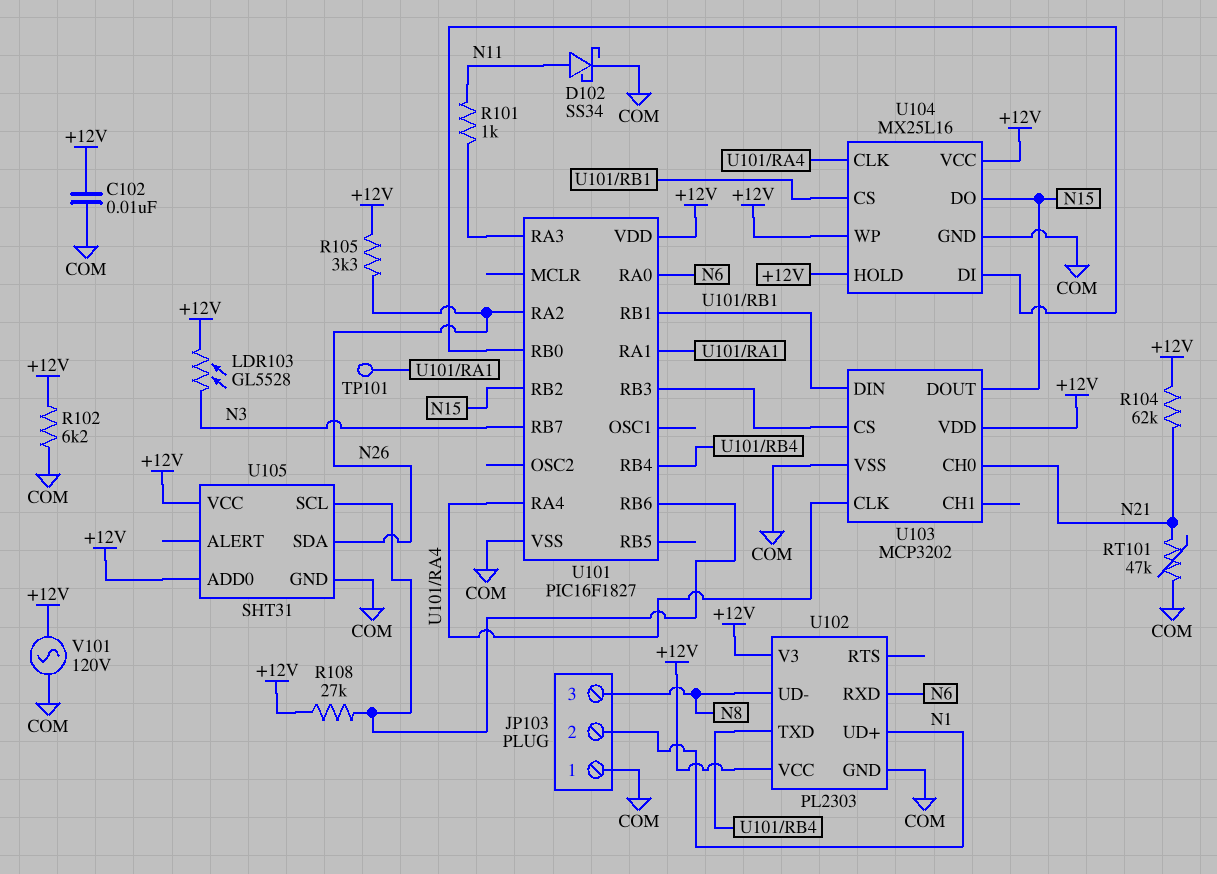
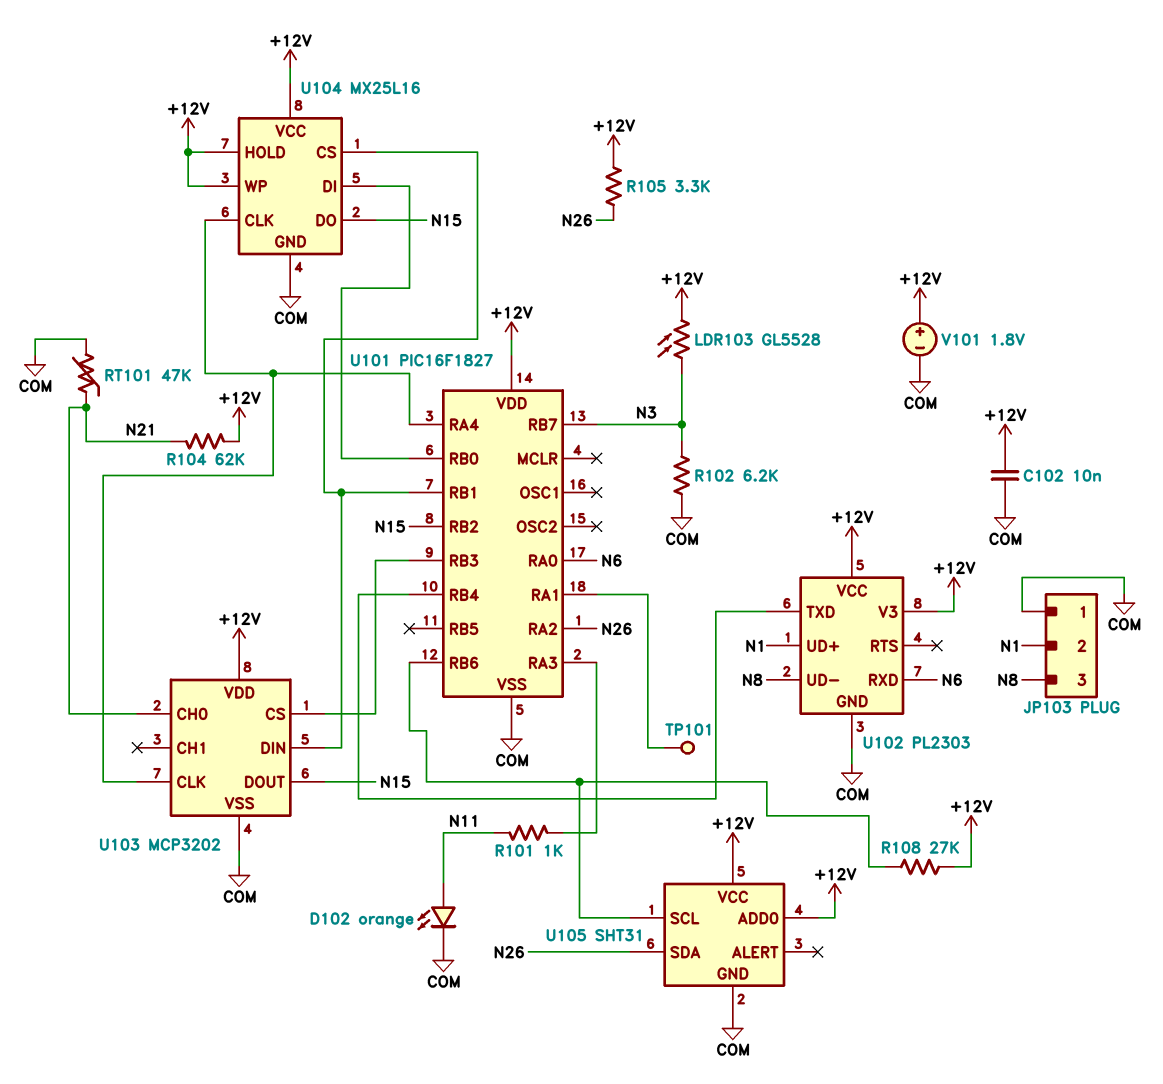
D102: schottky SS34 (A N11, K COM) -> LED orange (A N11, K COM)
R102: 6.2k (+12V, COM) -> 6.2k (COM, N3)
V101: AC 120V (+12V, COM) -> 1.8V (plus +12V, minus COM)

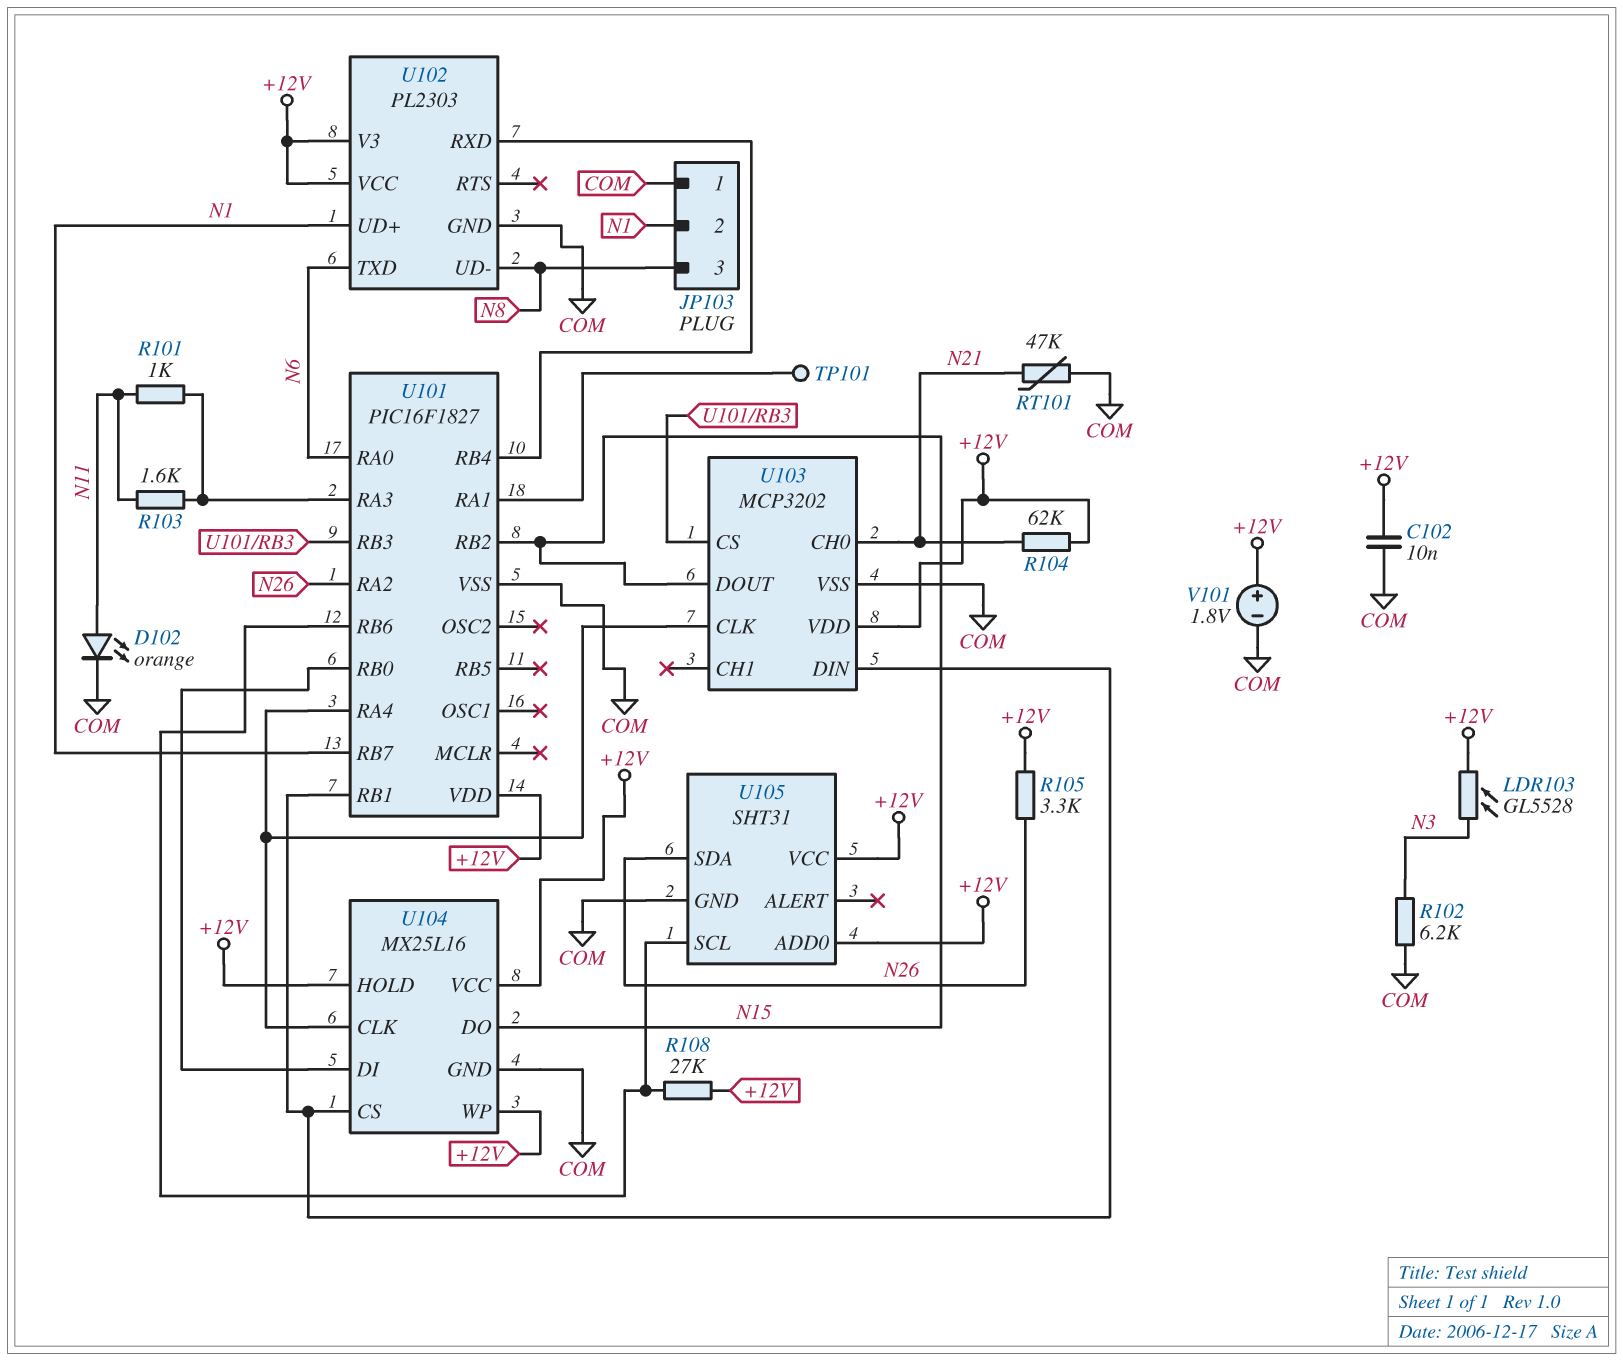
R103: none -> 1.6k (N11, U101/RA3)
U101 pin RB7: N3 -> N1
U102 pin RXD: N6 -> U101/RB4
U102 pin TXD: U101/RB4 -> N6

